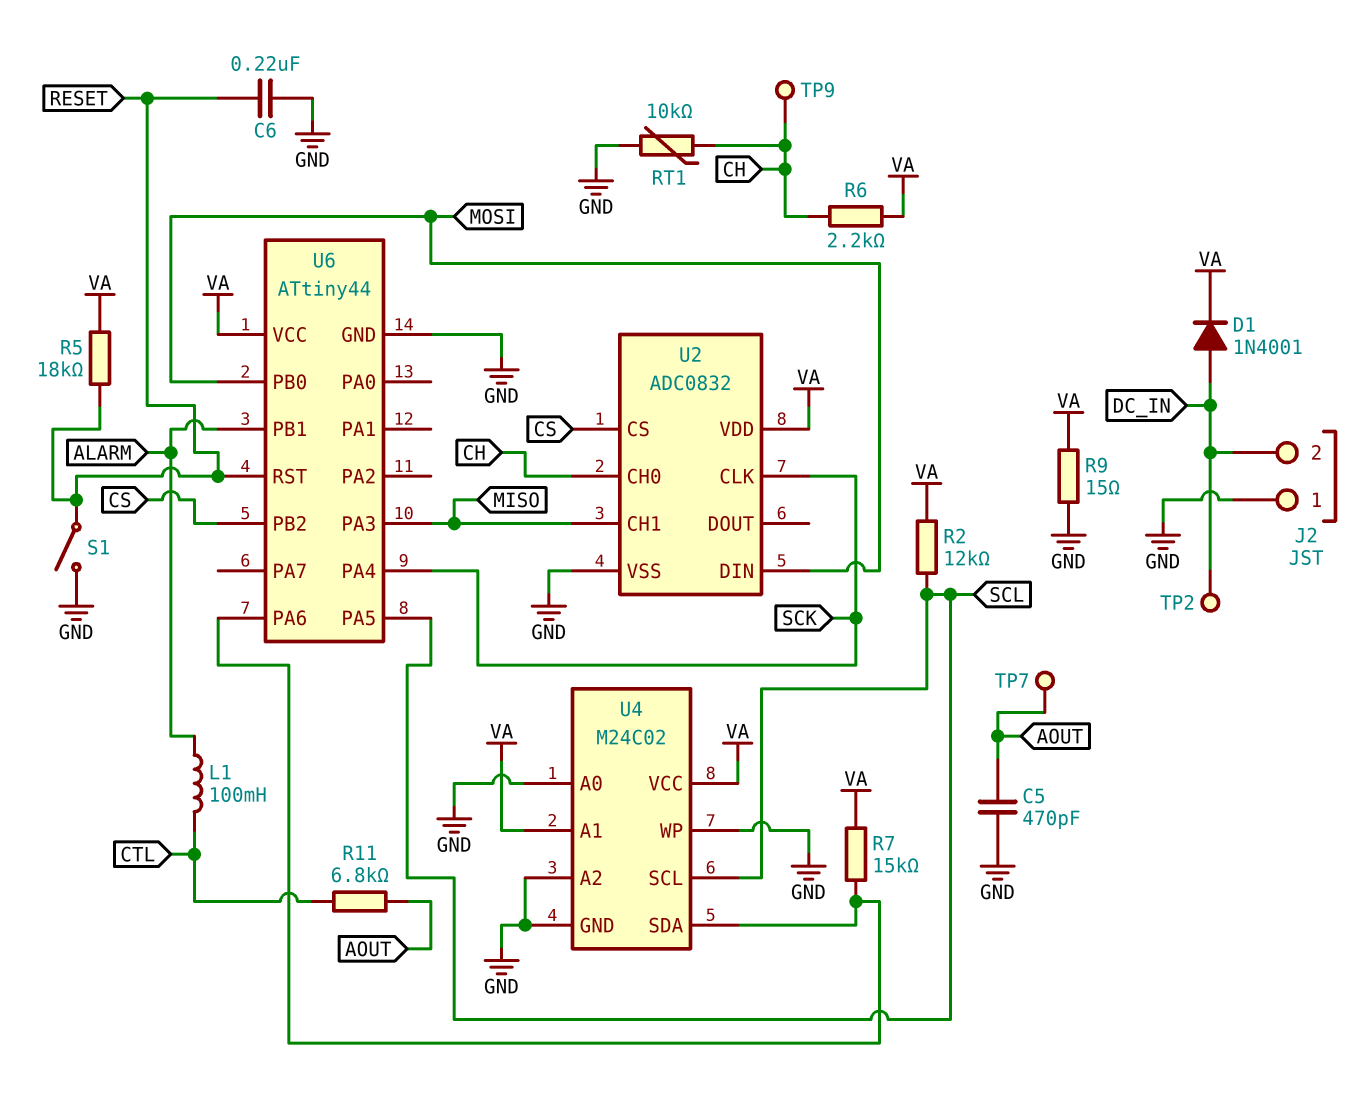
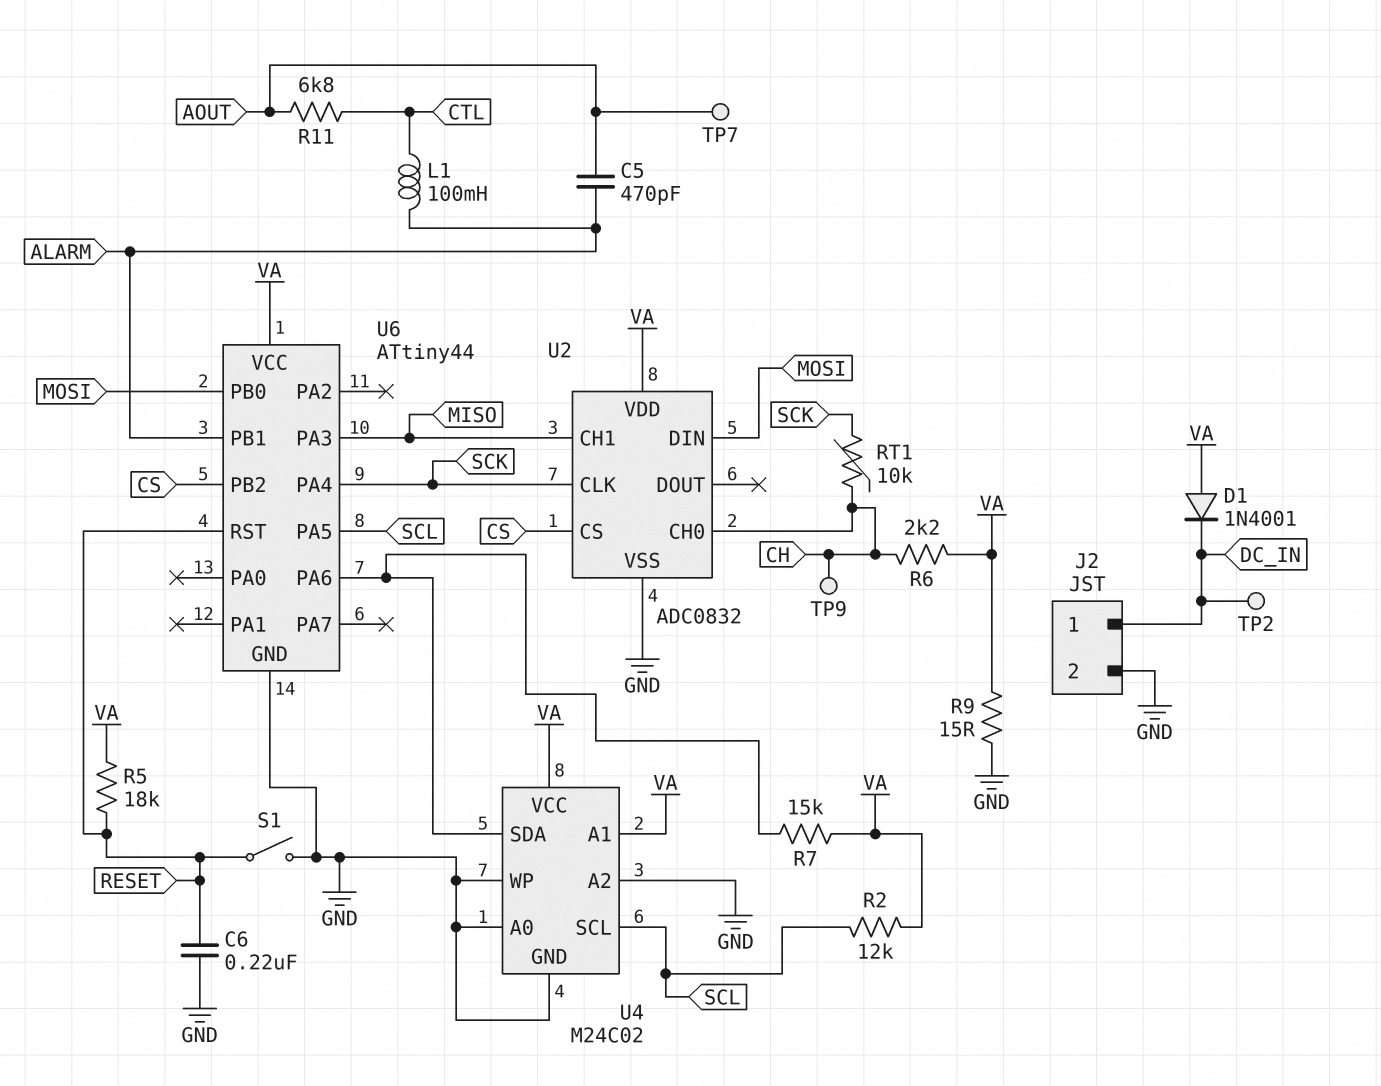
C5: 470pF (AOUT, GND) -> 470pF (ALARM, AOUT)
D1: diode 1N4001 (A DC_IN, K VA) -> diode 1N4001 (A VA, K DC_IN)
J2 pin 1: GND -> DC_IN
J2 pin 2: DC_IN -> GND
RT1: 10k (CH, GND) -> 10k (CH, SCK)

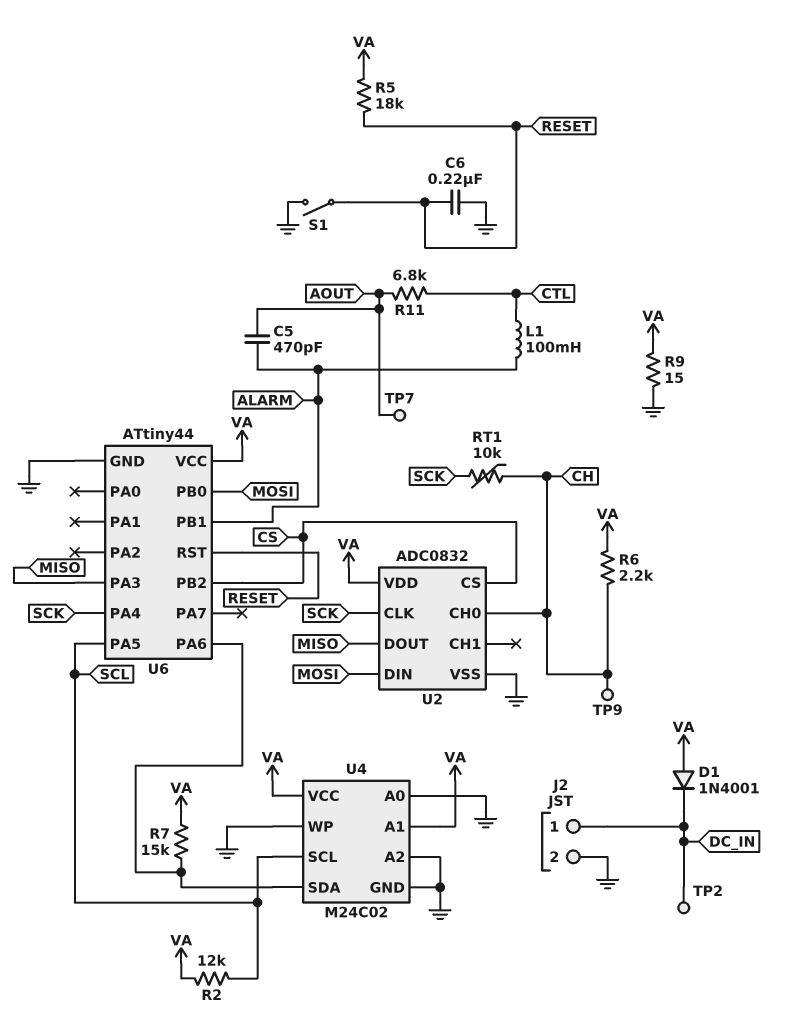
U2 pin CH1: MISO -> none
U2 pin DOUT: none -> MISO

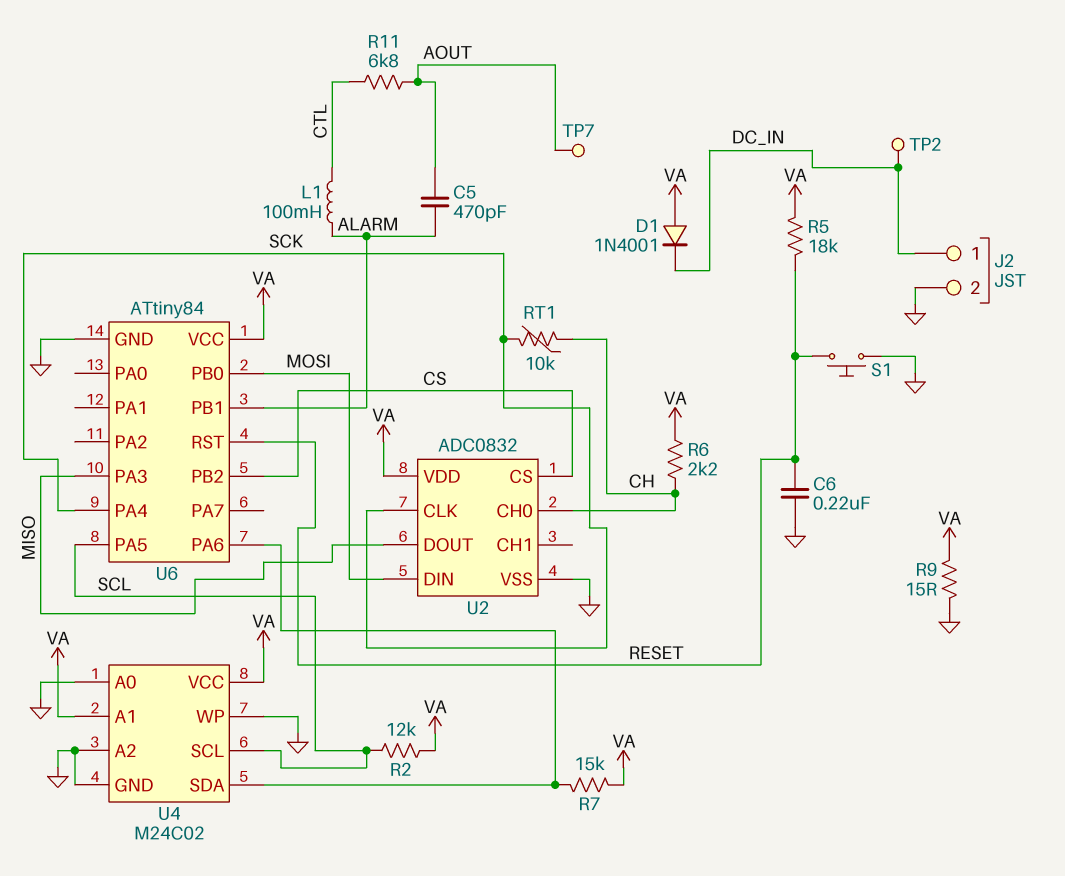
S1: switch (GND, RESET) -> button (GND, RESET)
TP9: test point (CH) -> none
U6: ATtiny44 -> ATtiny84

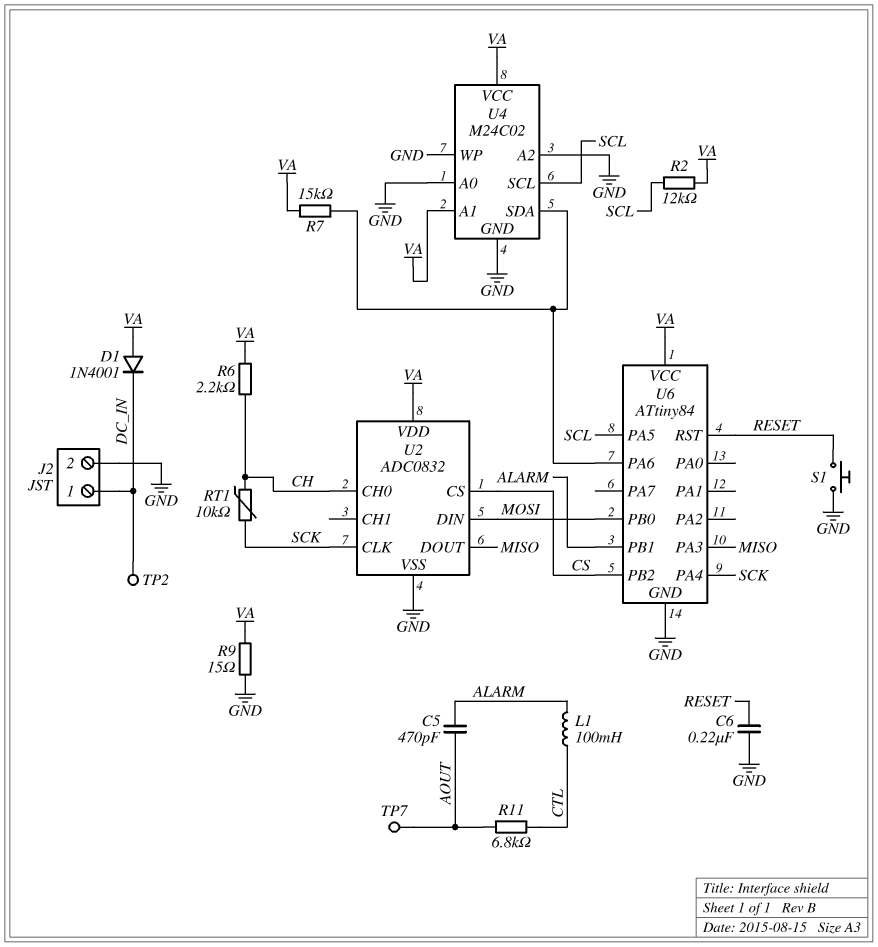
R5: 18k (RESET, VA) -> none

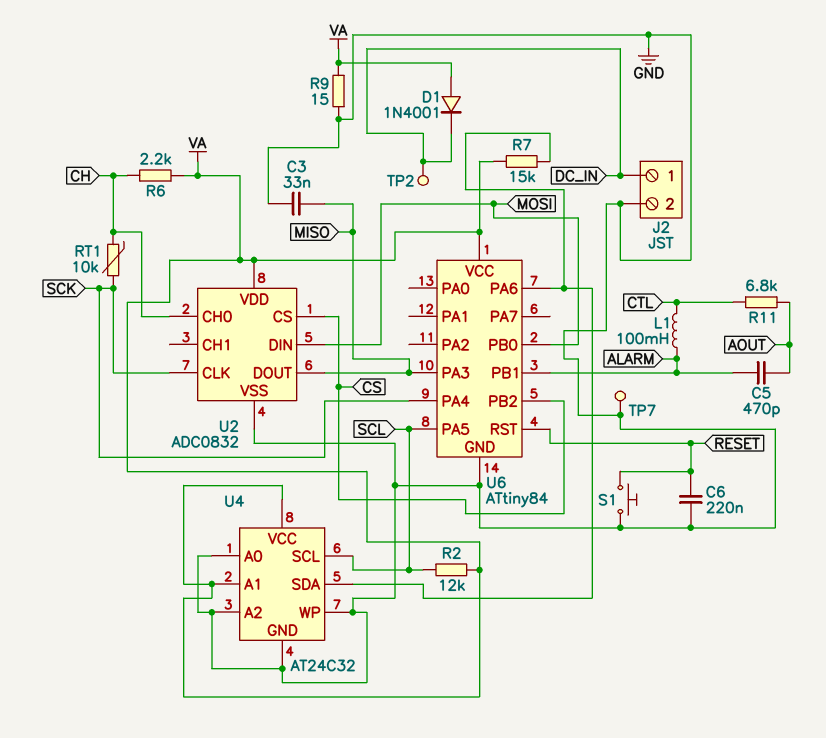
C3: none -> 33nF (GND, MISO)
TP7: test point (AOUT) -> test point (GND)
U4: M24C02 -> AT24C32

